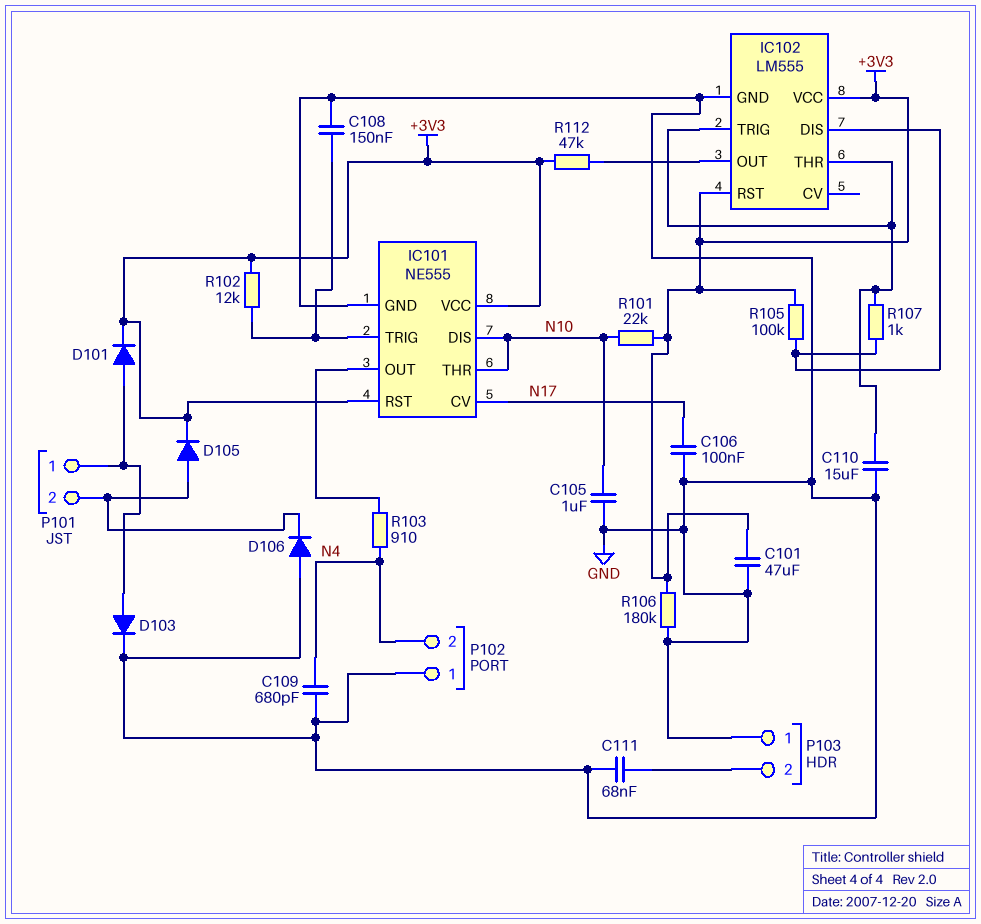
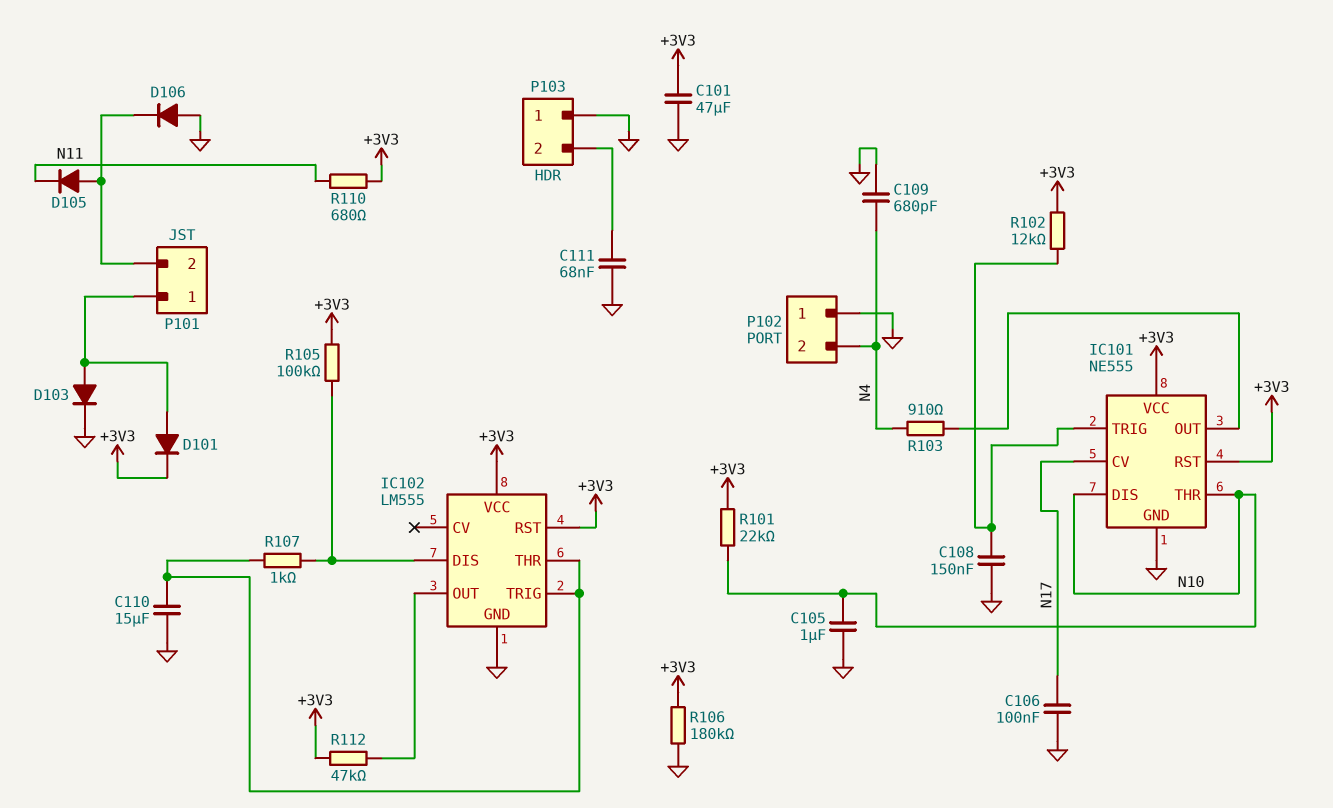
D105: diode (A P101/2, K +3V3) -> diode (A P101/2, K N11)
R110: none -> 680 (+3V3, N11)

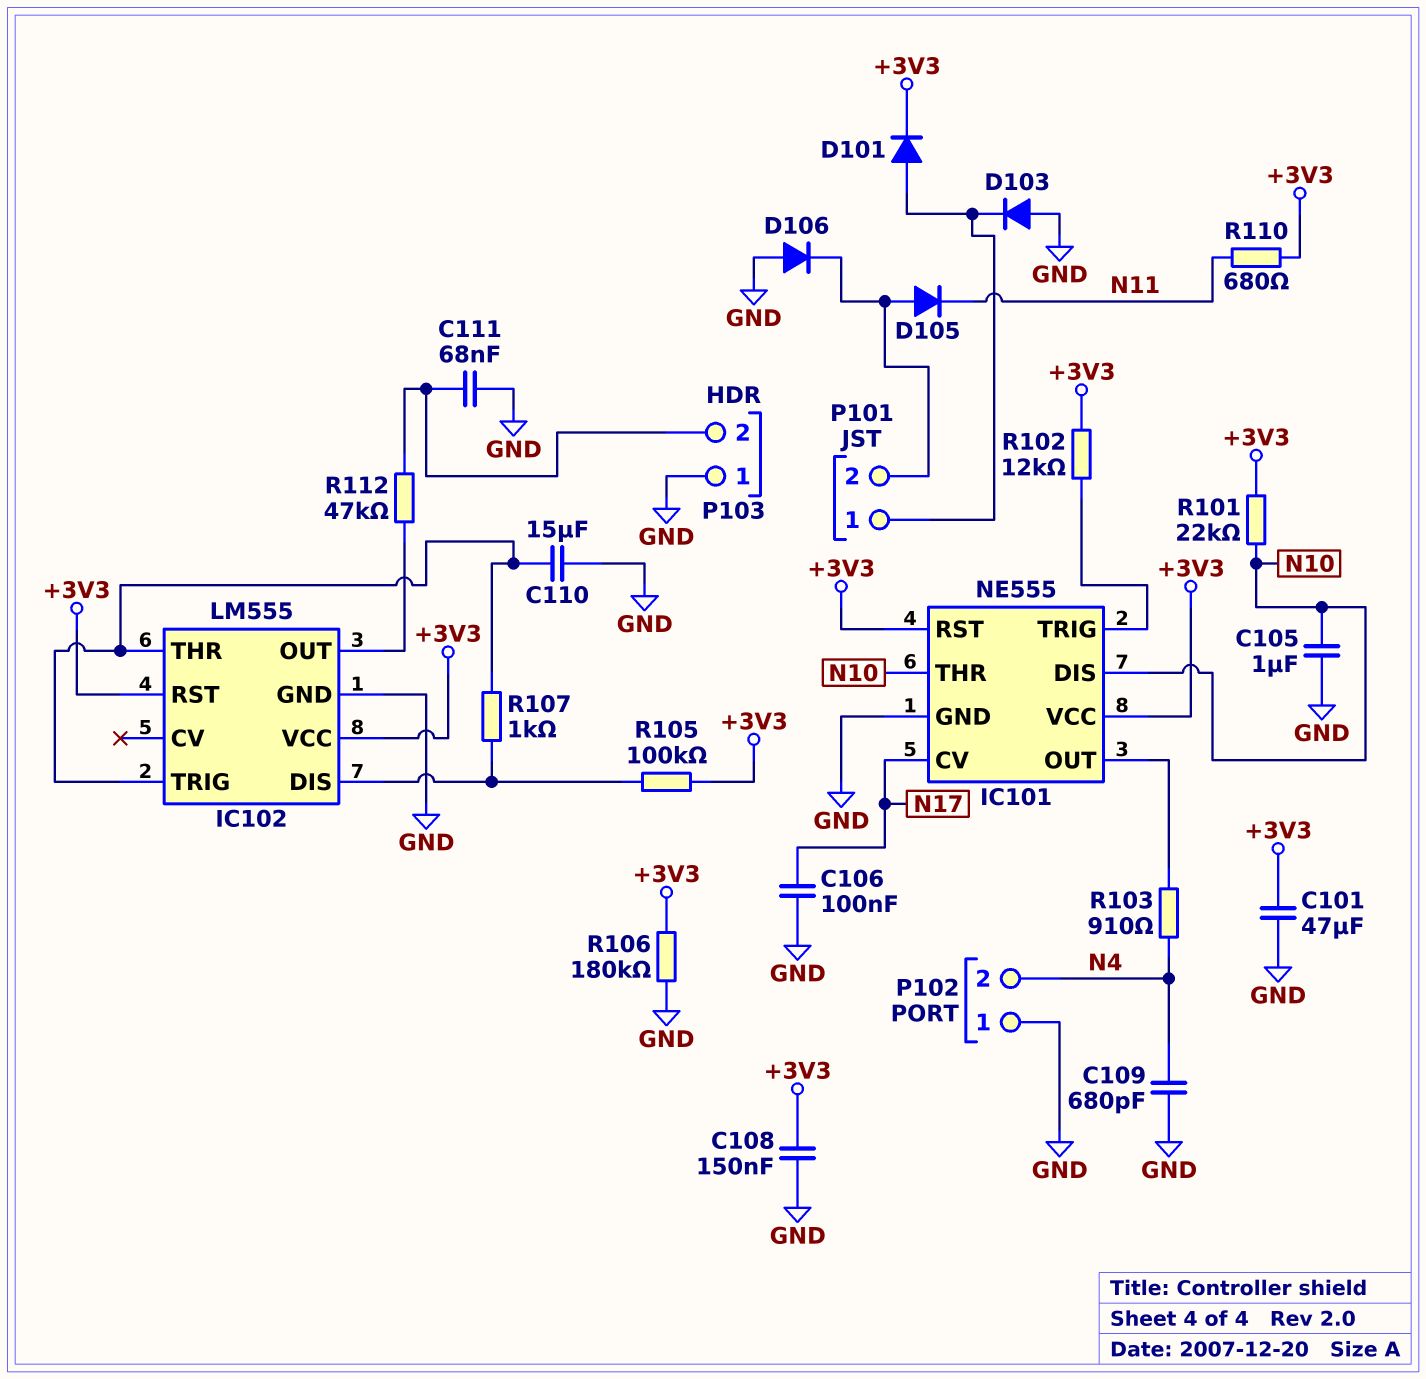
C108: 150nF (GND, IC101/TRIG) -> 150nF (+3V3, GND)
D103: diode (A P101/1, K GND) -> diode (A GND, K P101/1)
R112: 47k (+3V3, IC102/OUT) -> 47k (IC102/OUT, P103/2)

